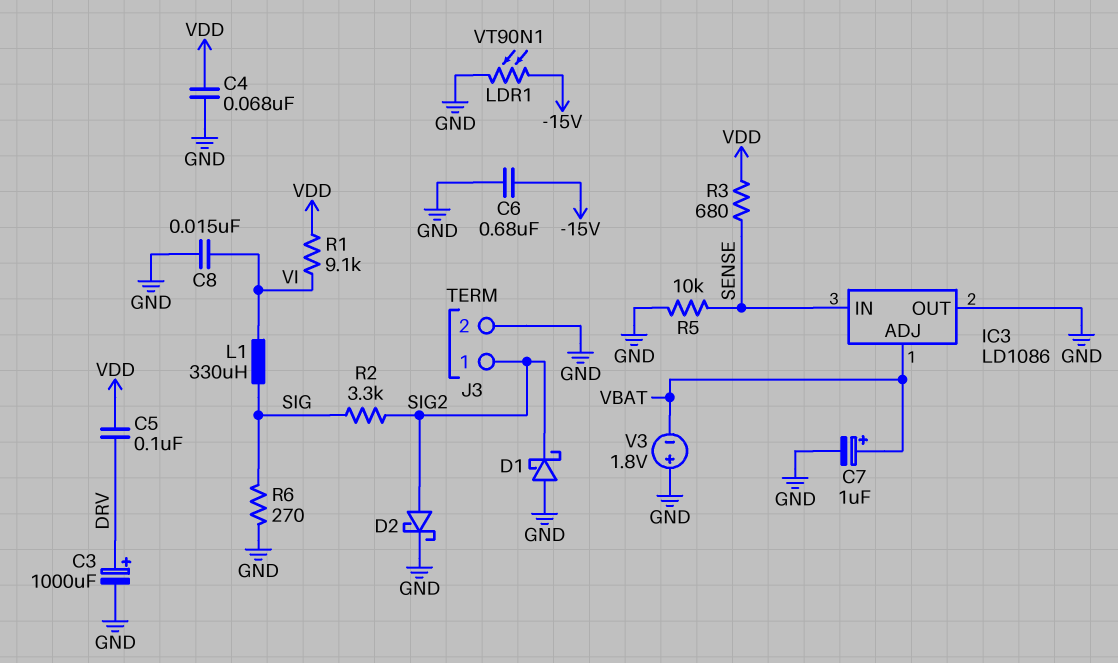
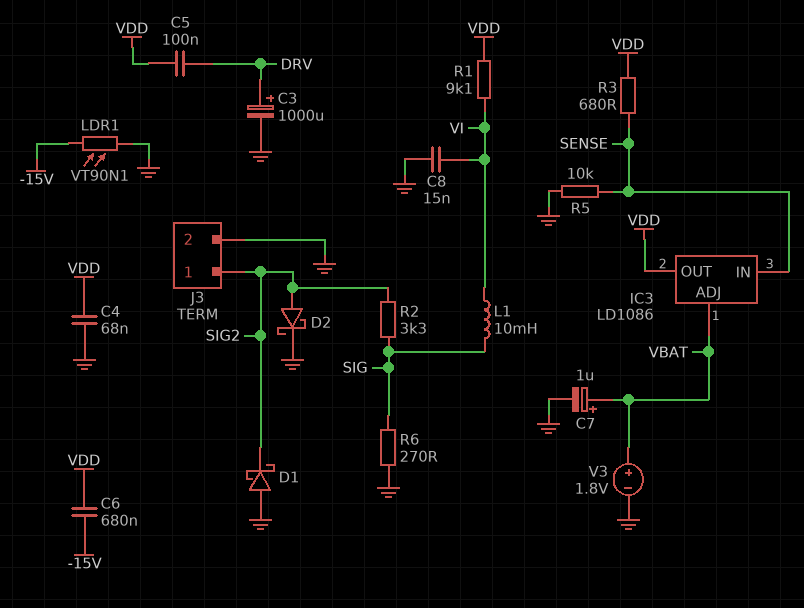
C6: 680nF (-15V, GND) -> 680nF (-15V, VDD)
IC3 pin OUT: GND -> VDD
L1: 330uH (SIG, VI) -> 10mH (SIG, VI)
V3: 1.8V (plus GND, minus VBAT) -> 1.8V (plus VBAT, minus GND)

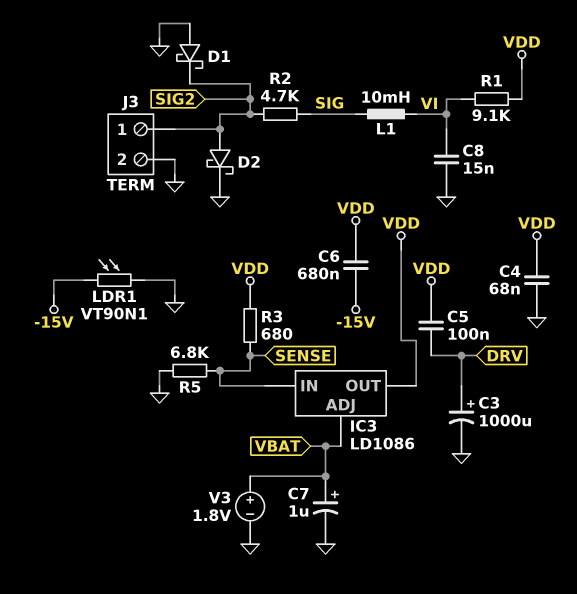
R2: 3.3k (SIG, SIG2) -> 4.7k (SIG, SIG2)
R5: 10k (GND, SENSE) -> 6.8k (GND, SENSE)
R6: 270 (GND, SIG) -> none

